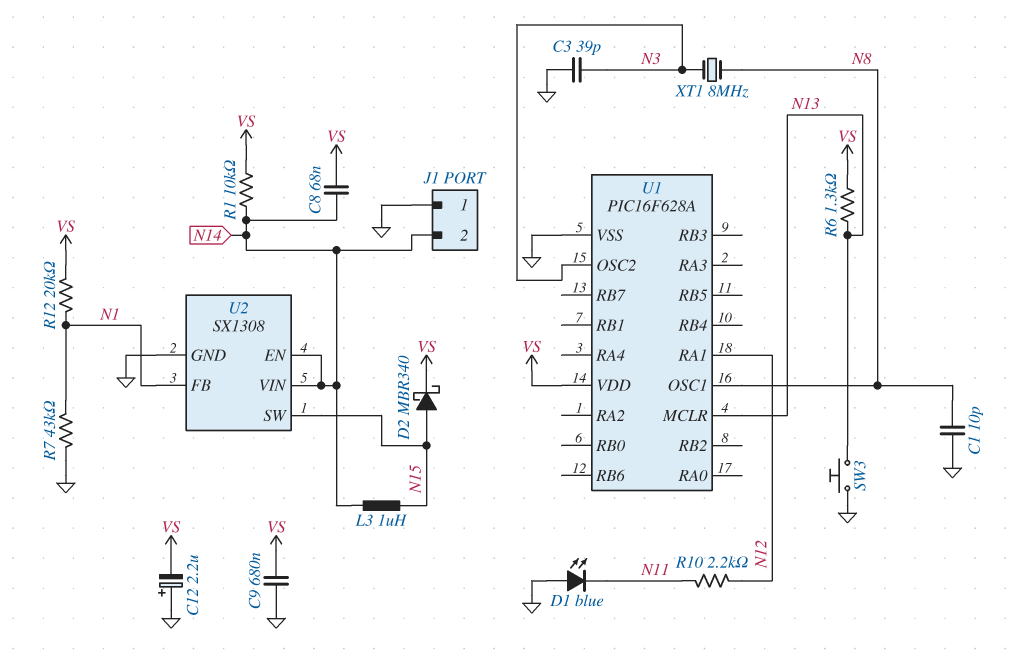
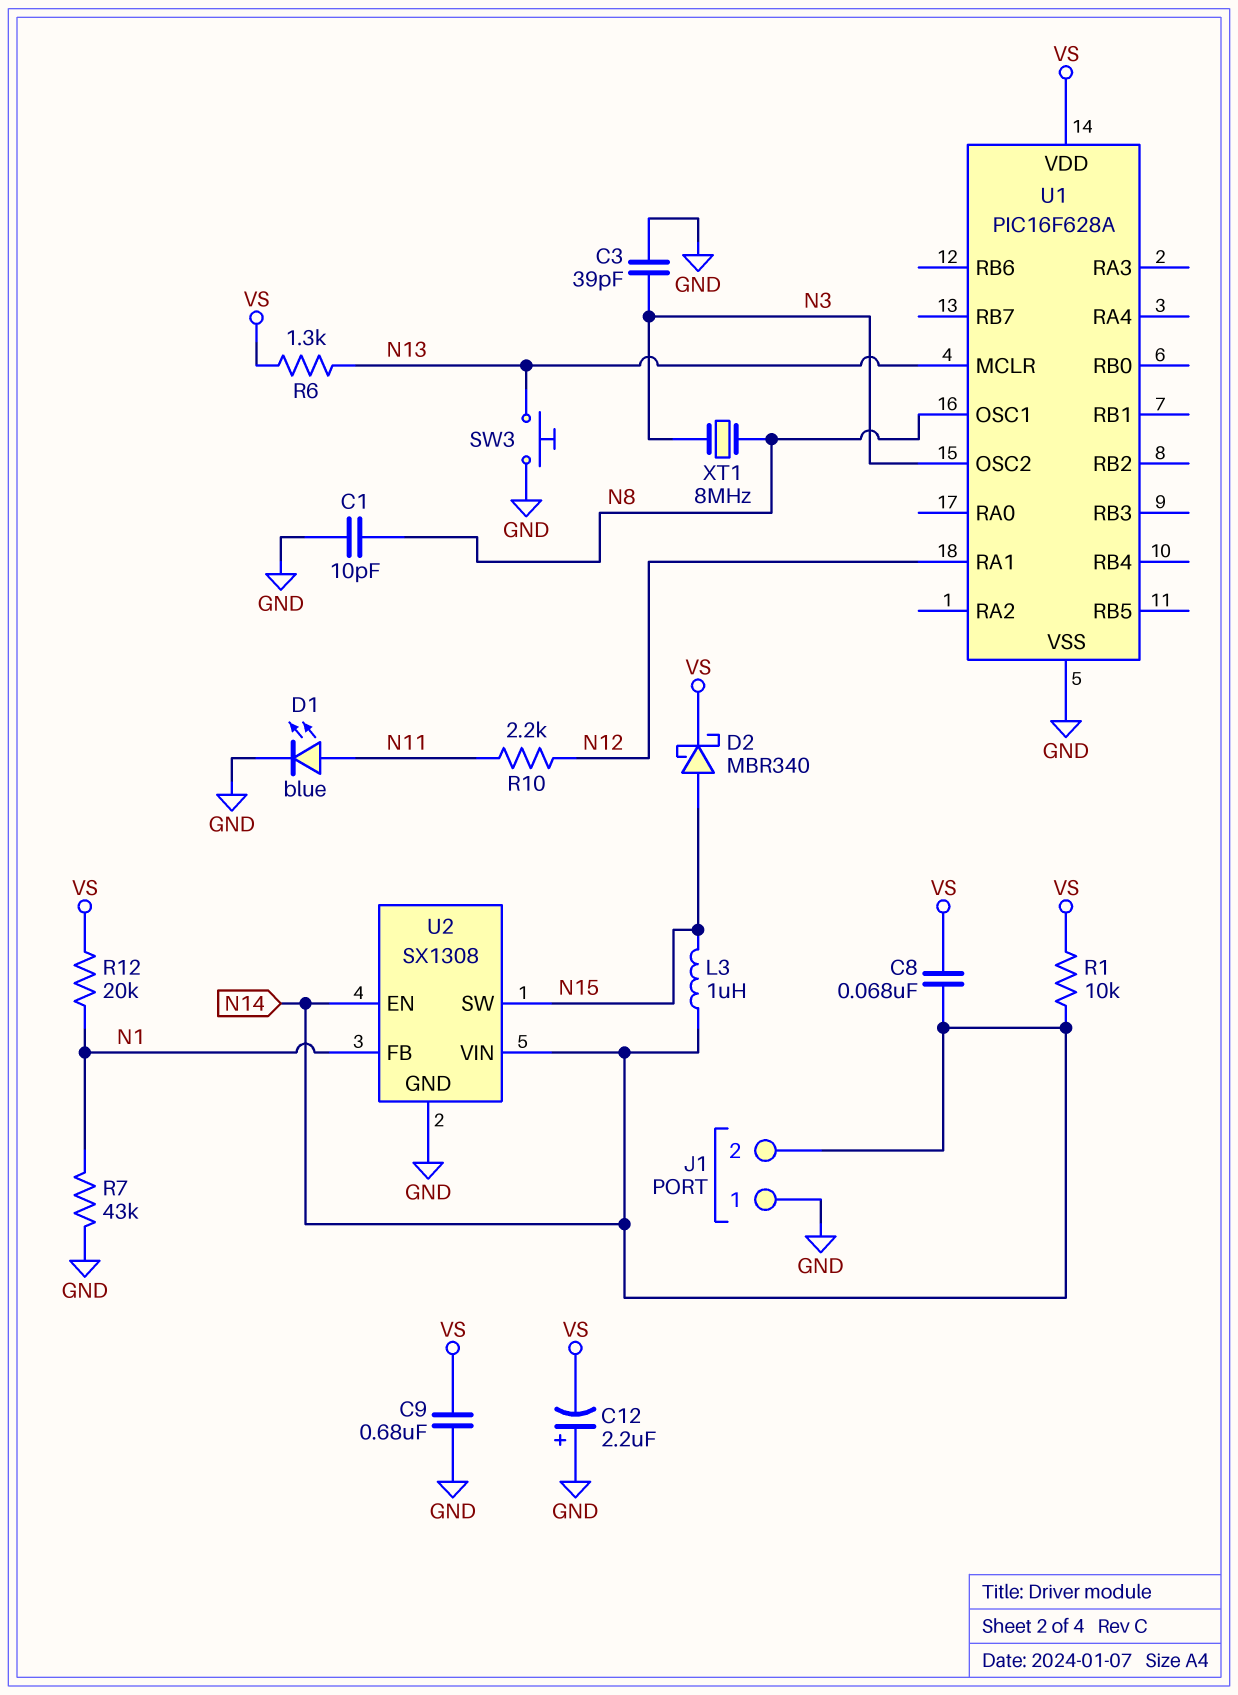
D1: LED blue (A GND, K N11) -> LED blue (A N11, K GND)

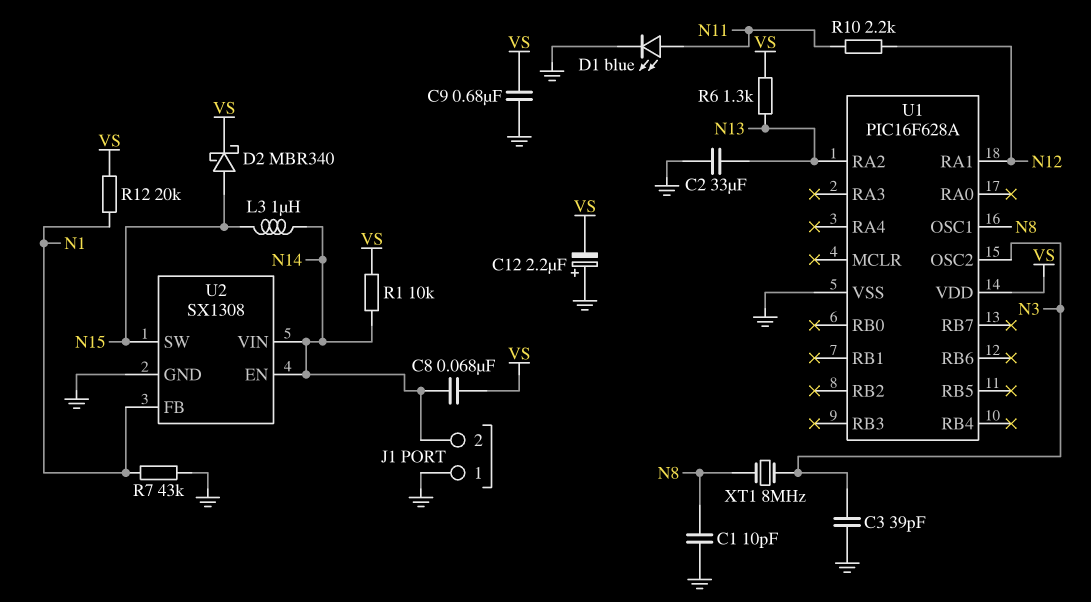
C2: none -> 33uF (GND, N13)
SW3: button (GND, N13) -> none
U1 pin MCLR: N13 -> none
U1 pin RA2: none -> N13

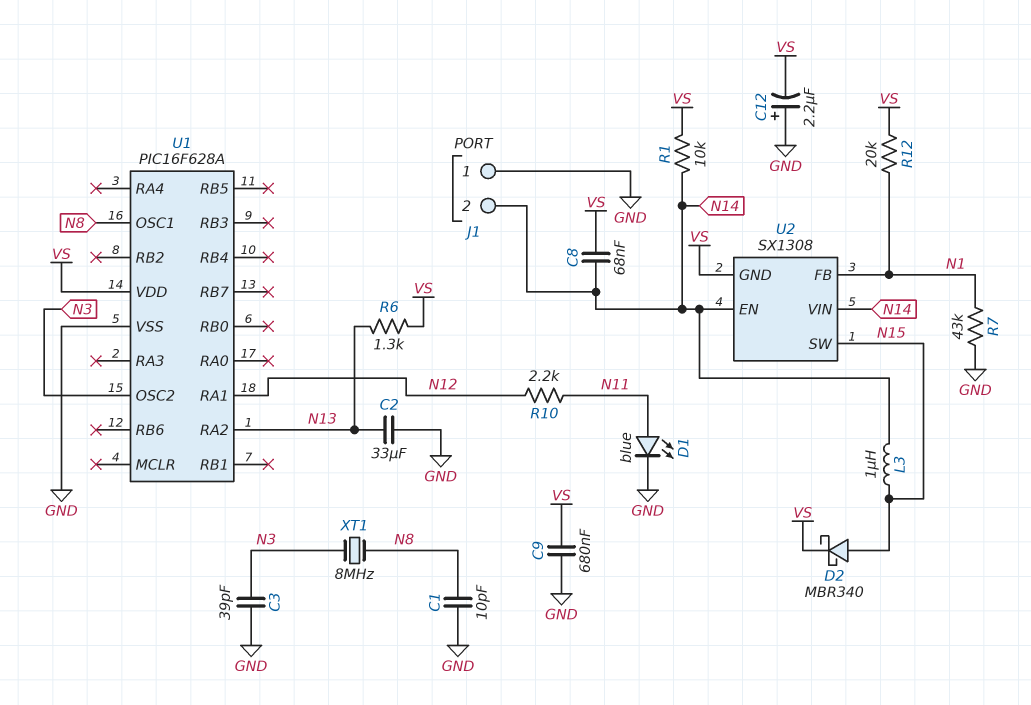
U2 pin GND: GND -> VS

